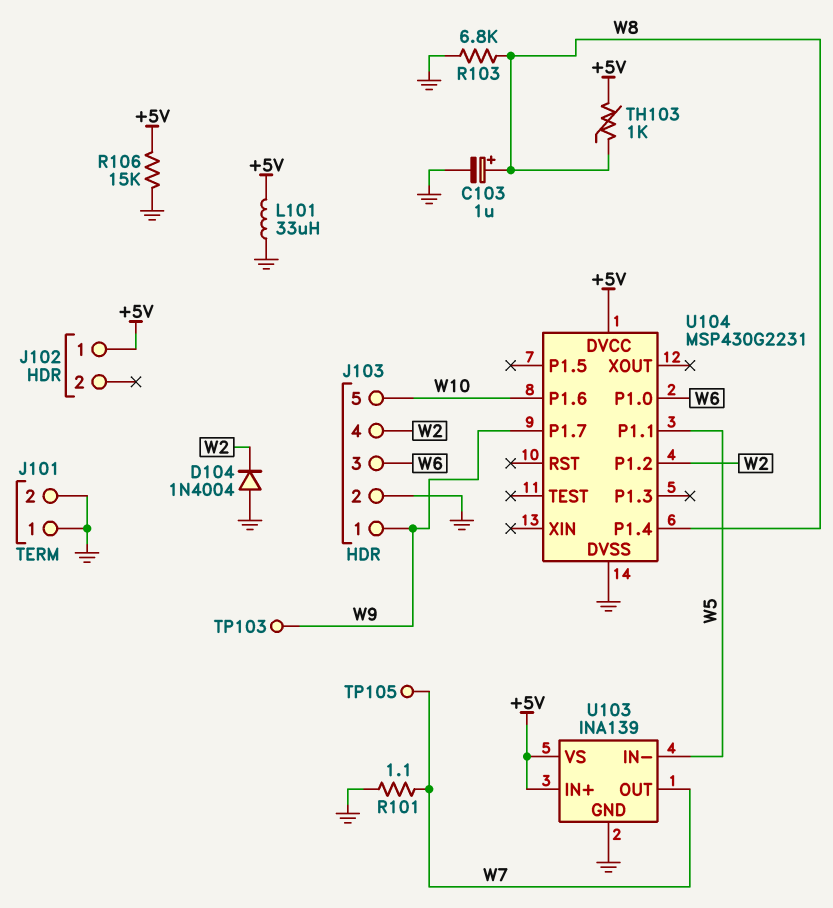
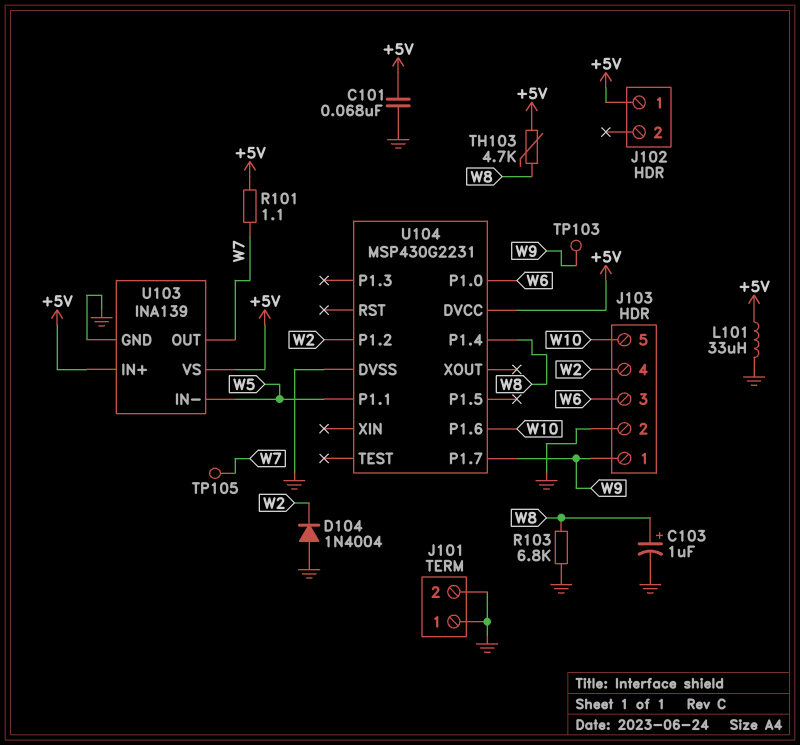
C101: none -> 68nF (+5V, GND)
R101: 1.1 (GND, W7) -> 1.1 (+5V, W7)
R106: 15k (+5V, GND) -> none
TH103: 1k (+5V, W8) -> 4.7k (+5V, W8)

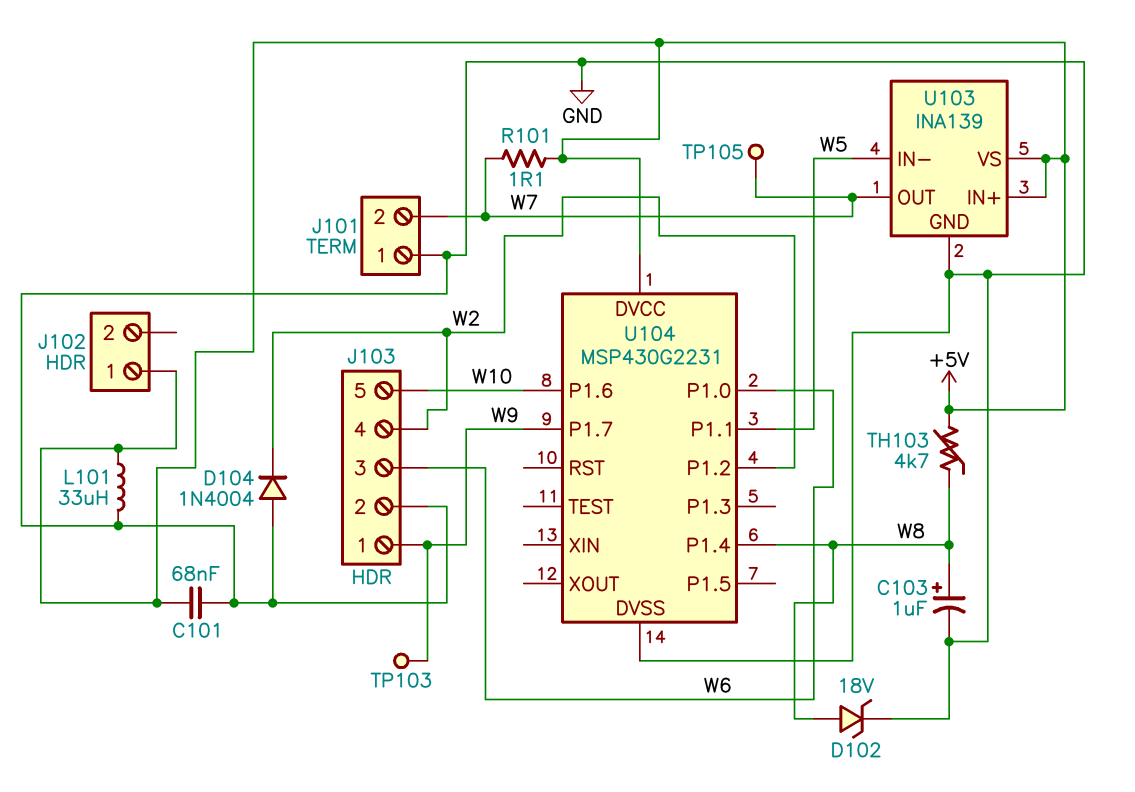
D102: none -> zener 18V (A W8, K GND)
J101 pin 2: GND -> W7
R103: 6.8k (GND, W8) -> none

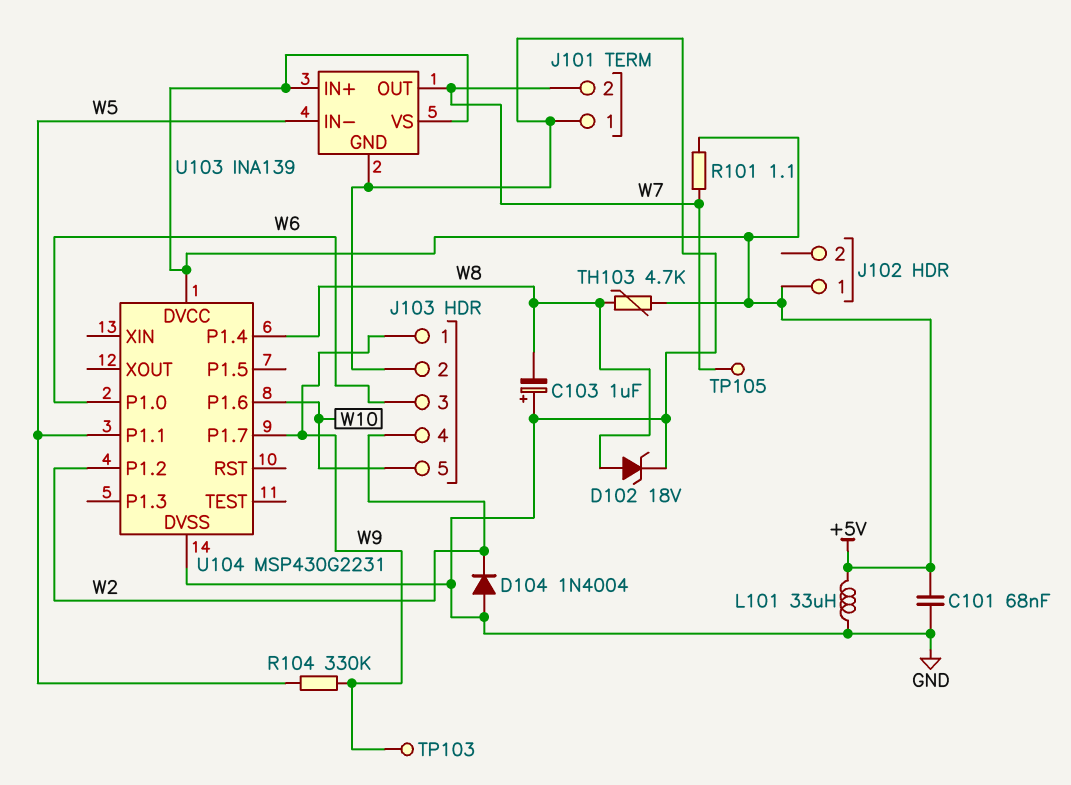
C103: 1uF (plus W8, minus GND) -> 1uF (plus GND, minus W8)
R104: none -> 330k (W5, W9)

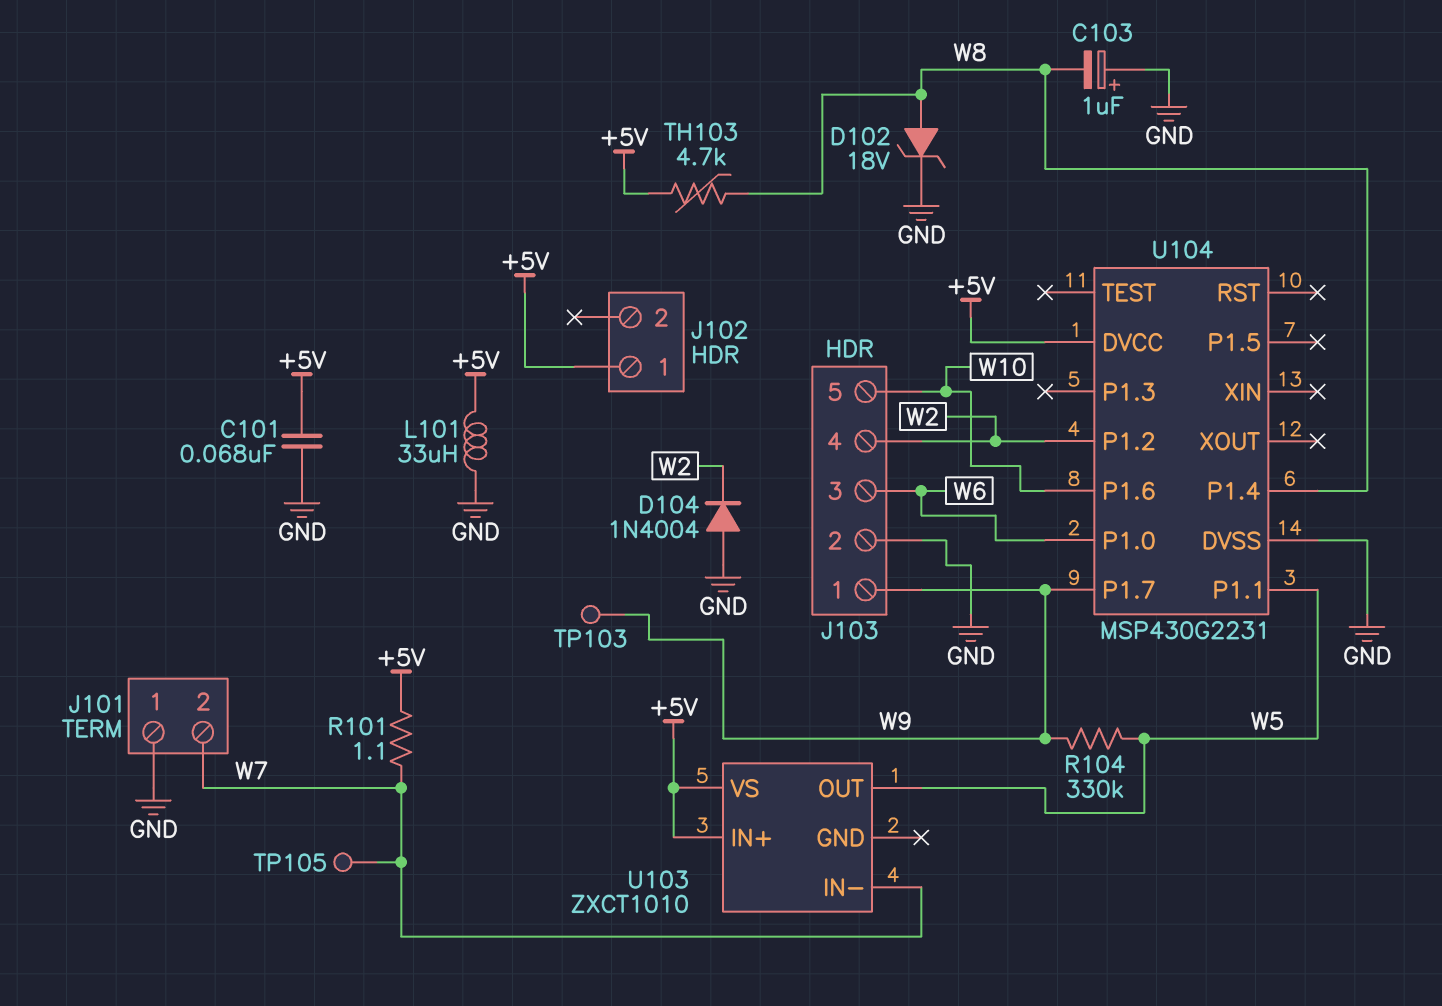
U103: INA139 -> ZXCT1010
U103 pin GND: GND -> none
U103 pin IN-: W5 -> W7
U103 pin OUT: W7 -> W5

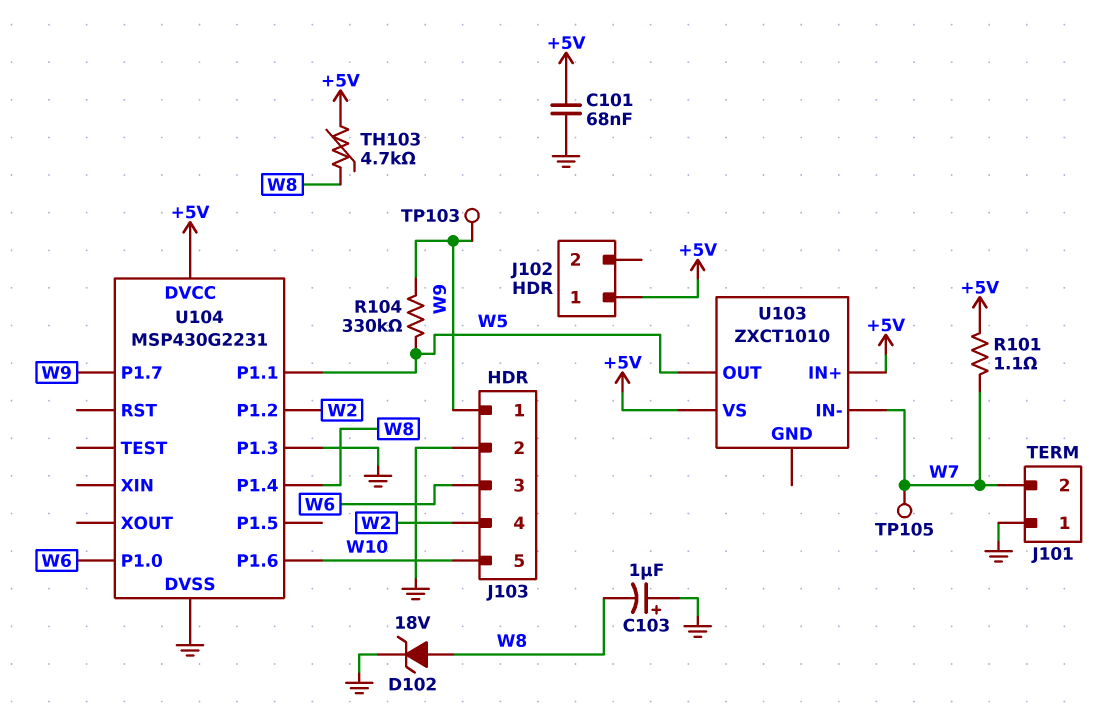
D104: diode 1N4004 (A GND, K W2) -> none
L101: 33uH (+5V, GND) -> none
U104 pin P1.3: none -> GND

